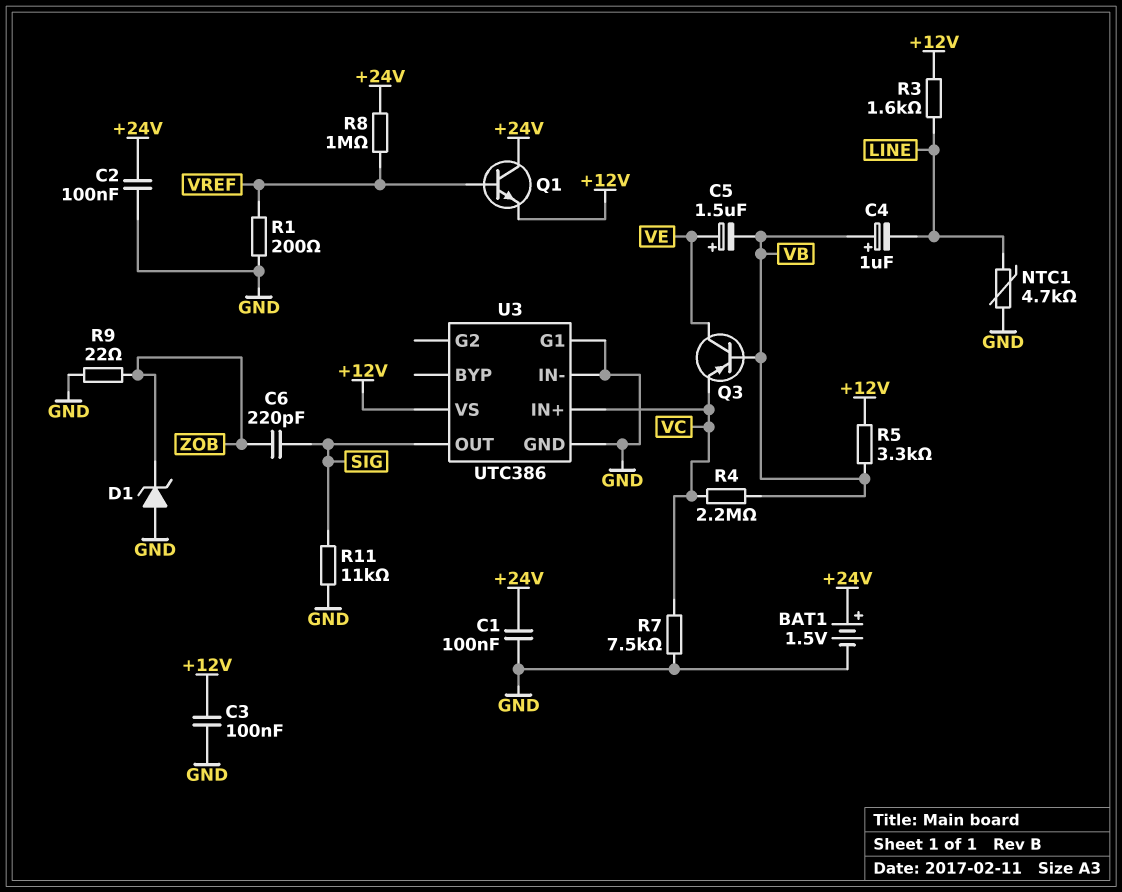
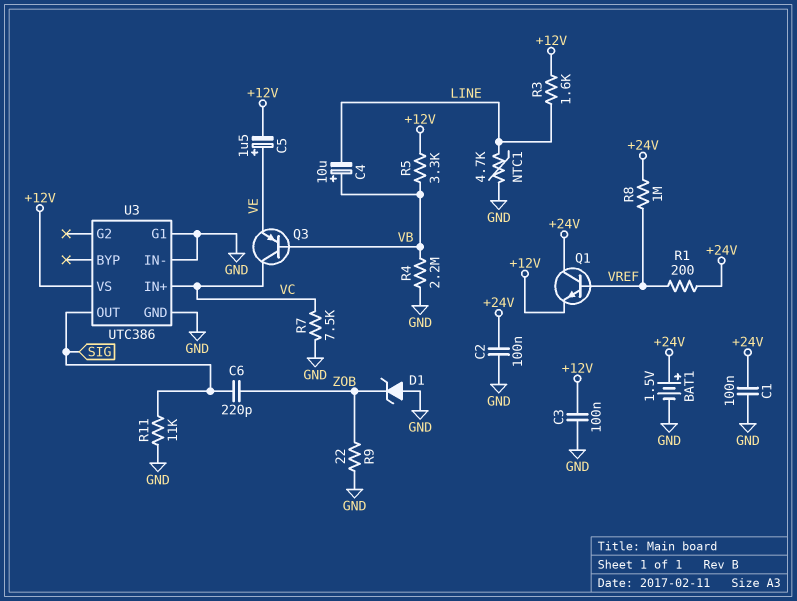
C4: 1uF (plus VB, minus LINE) -> 10uF (plus VB, minus LINE)
C5: 1.5uF (plus VE, minus VB) -> 1.5uF (plus VE, minus +12V)
Q3: PNP (B VB, C VE, E VC) -> PNP (B VB, C VC, E VE)
R1: 200 (GND, VREF) -> 200 (+24V, VREF)
R4: 2.2M (VB, VC) -> 2.2M (GND, VB)

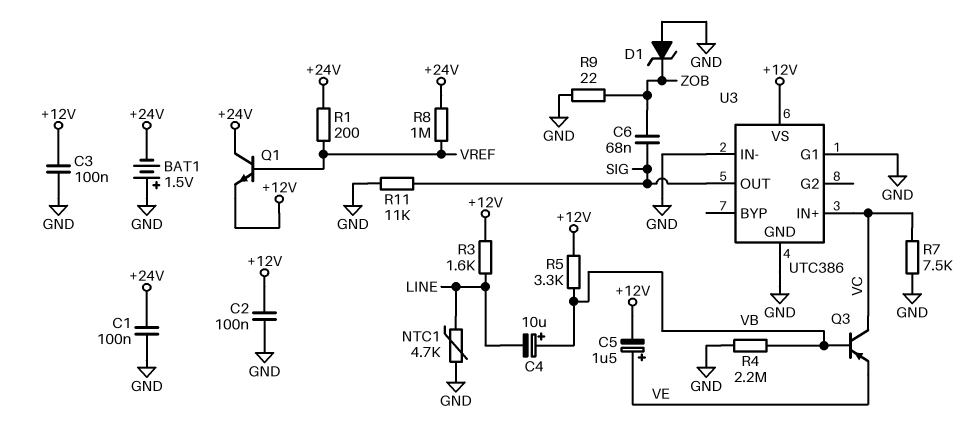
BAT1: 1.5V (plus +24V, minus GND) -> 1.5V (plus GND, minus +24V)
C2: 100nF (+24V, GND) -> 100nF (+12V, GND)
C6: 220pF (SIG, ZOB) -> 68nF (SIG, ZOB)

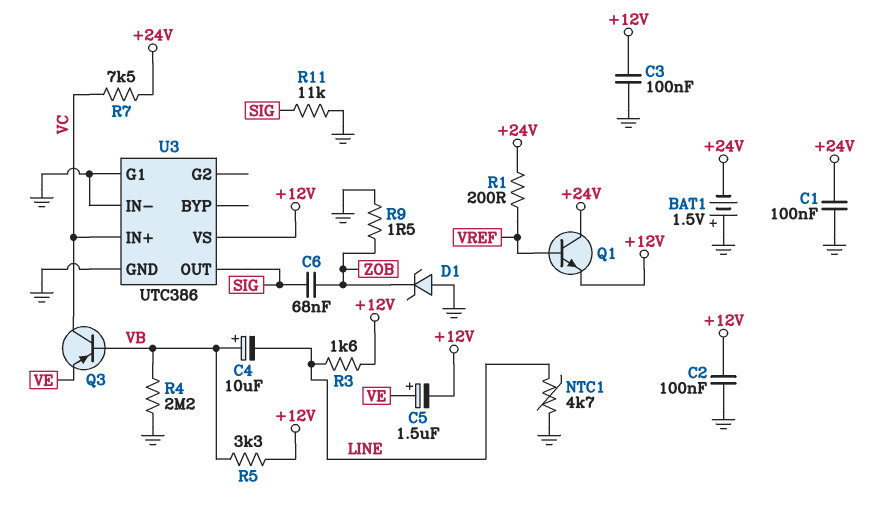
R7: 7.5k (GND, VC) -> 7.5k (+24V, VC)
R8: 1M (+24V, VREF) -> none
R9: 22 (GND, ZOB) -> 1.5 (GND, ZOB)

